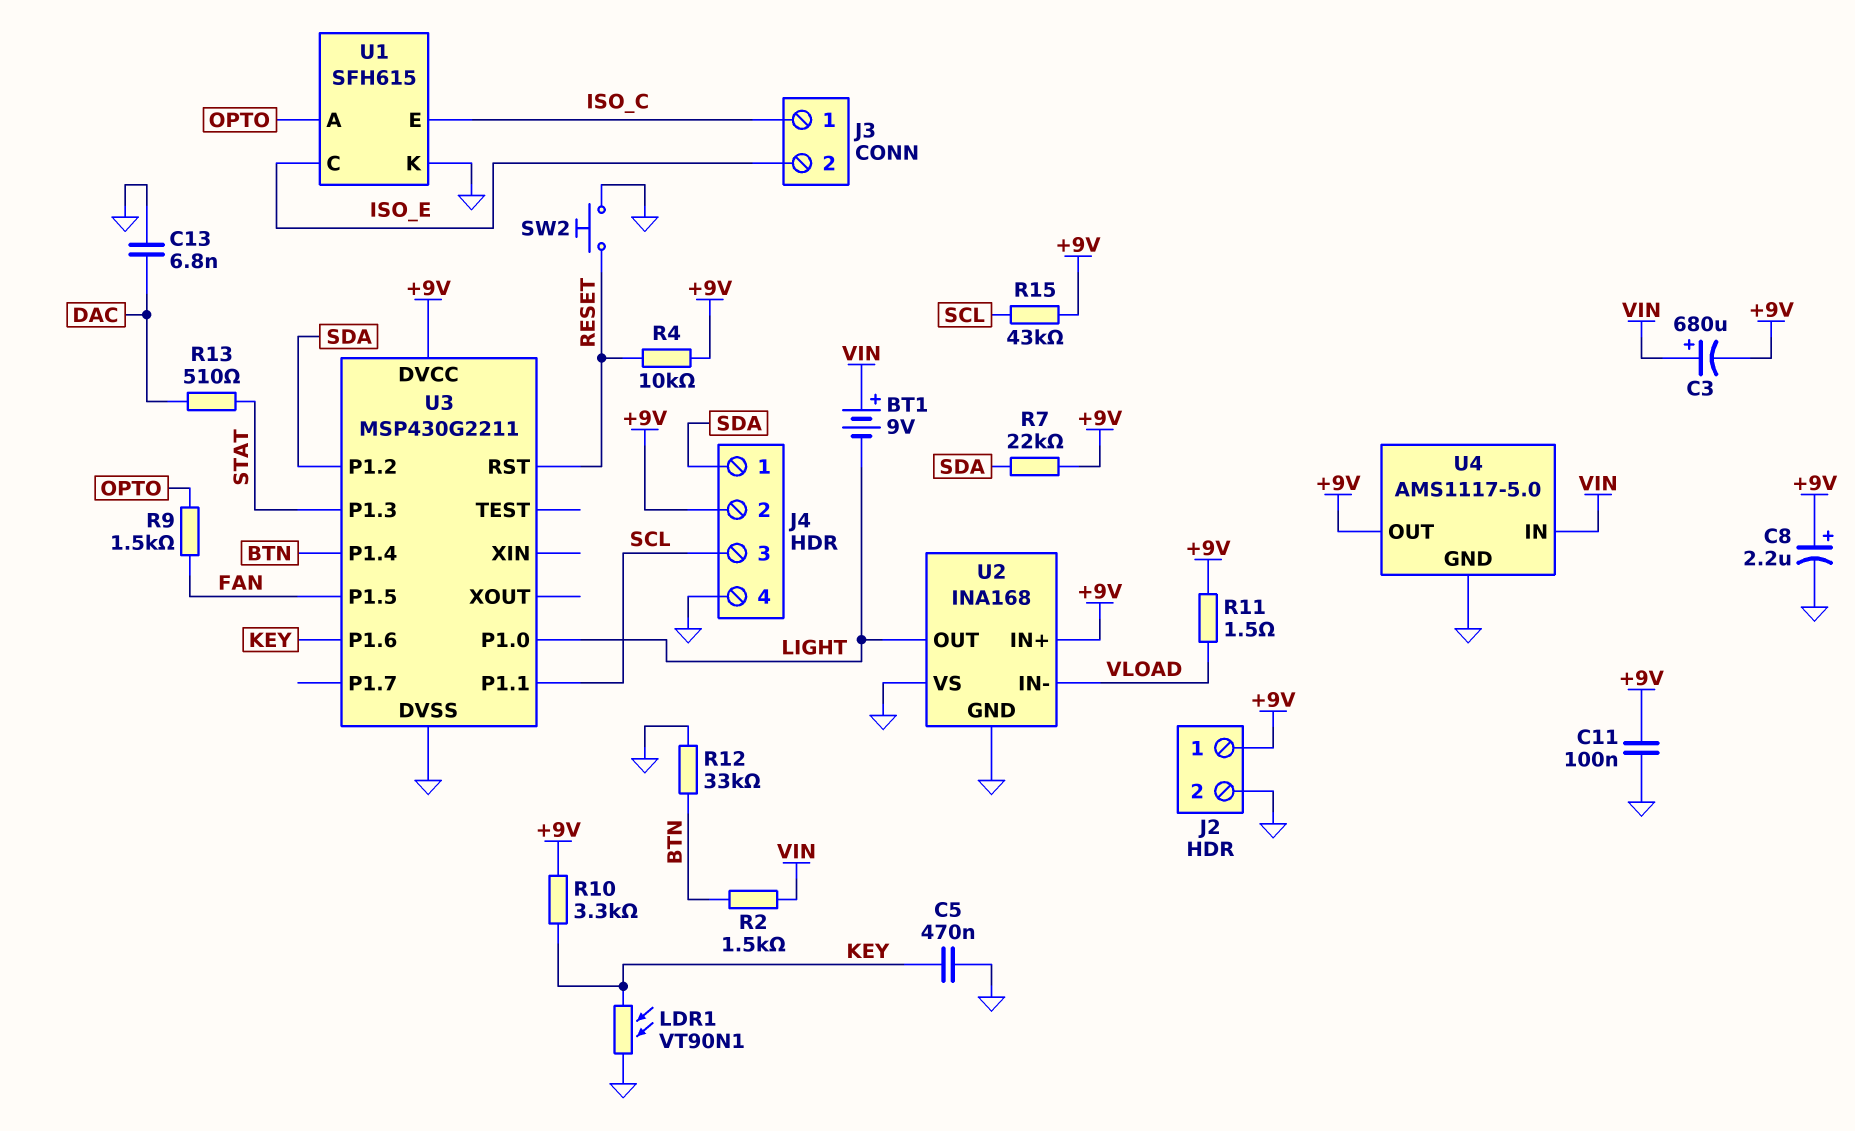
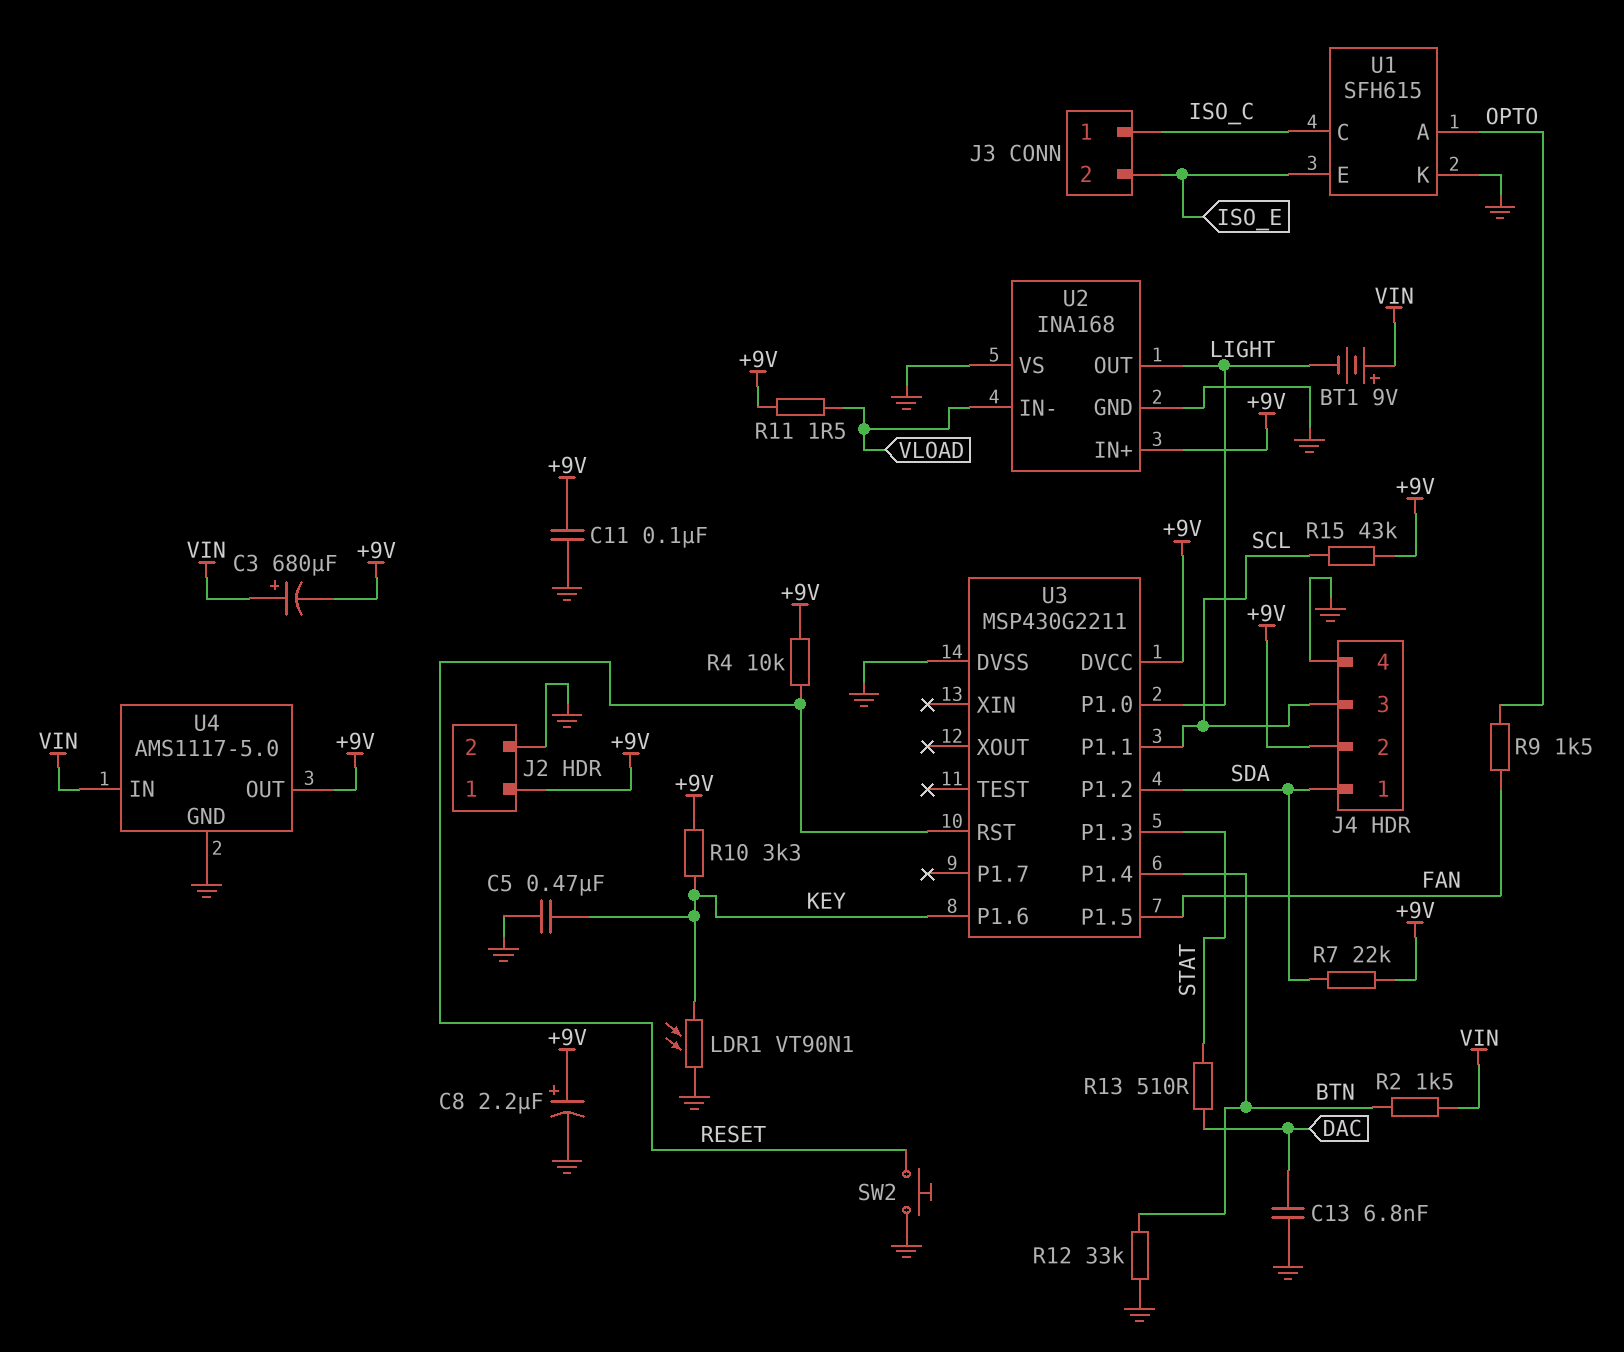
U1 pin C: ISO_E -> ISO_C
U1 pin E: ISO_C -> ISO_E

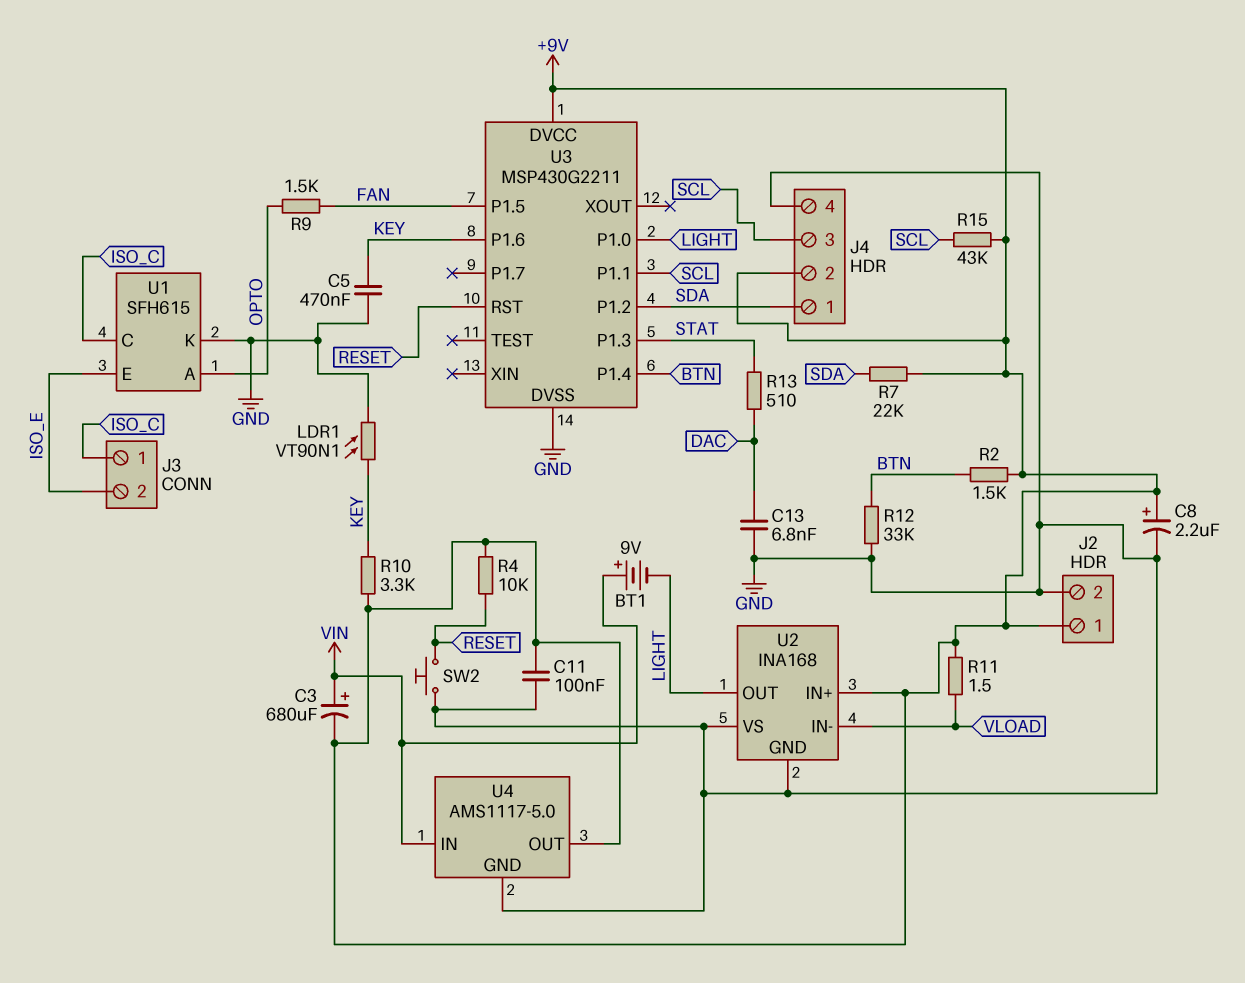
R2: 1.5k (BTN, VIN) -> 1.5k (+9V, BTN)

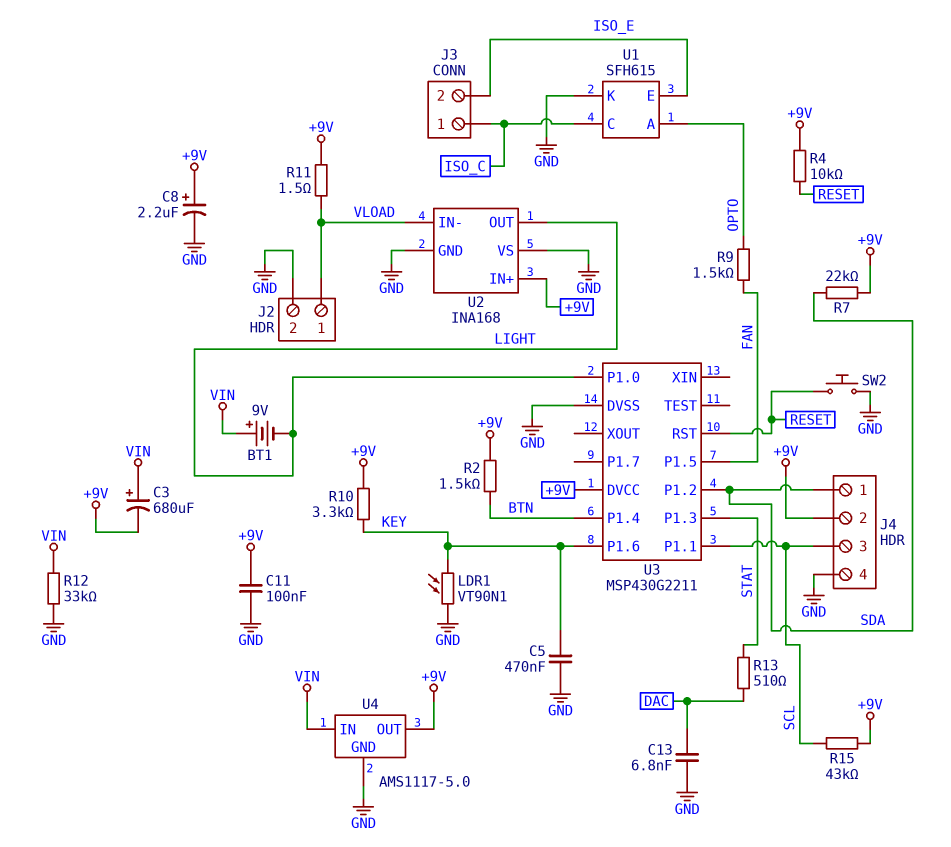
J2 pin 1: +9V -> VLOAD
R12: 33k (BTN, GND) -> 33k (GND, VIN)

